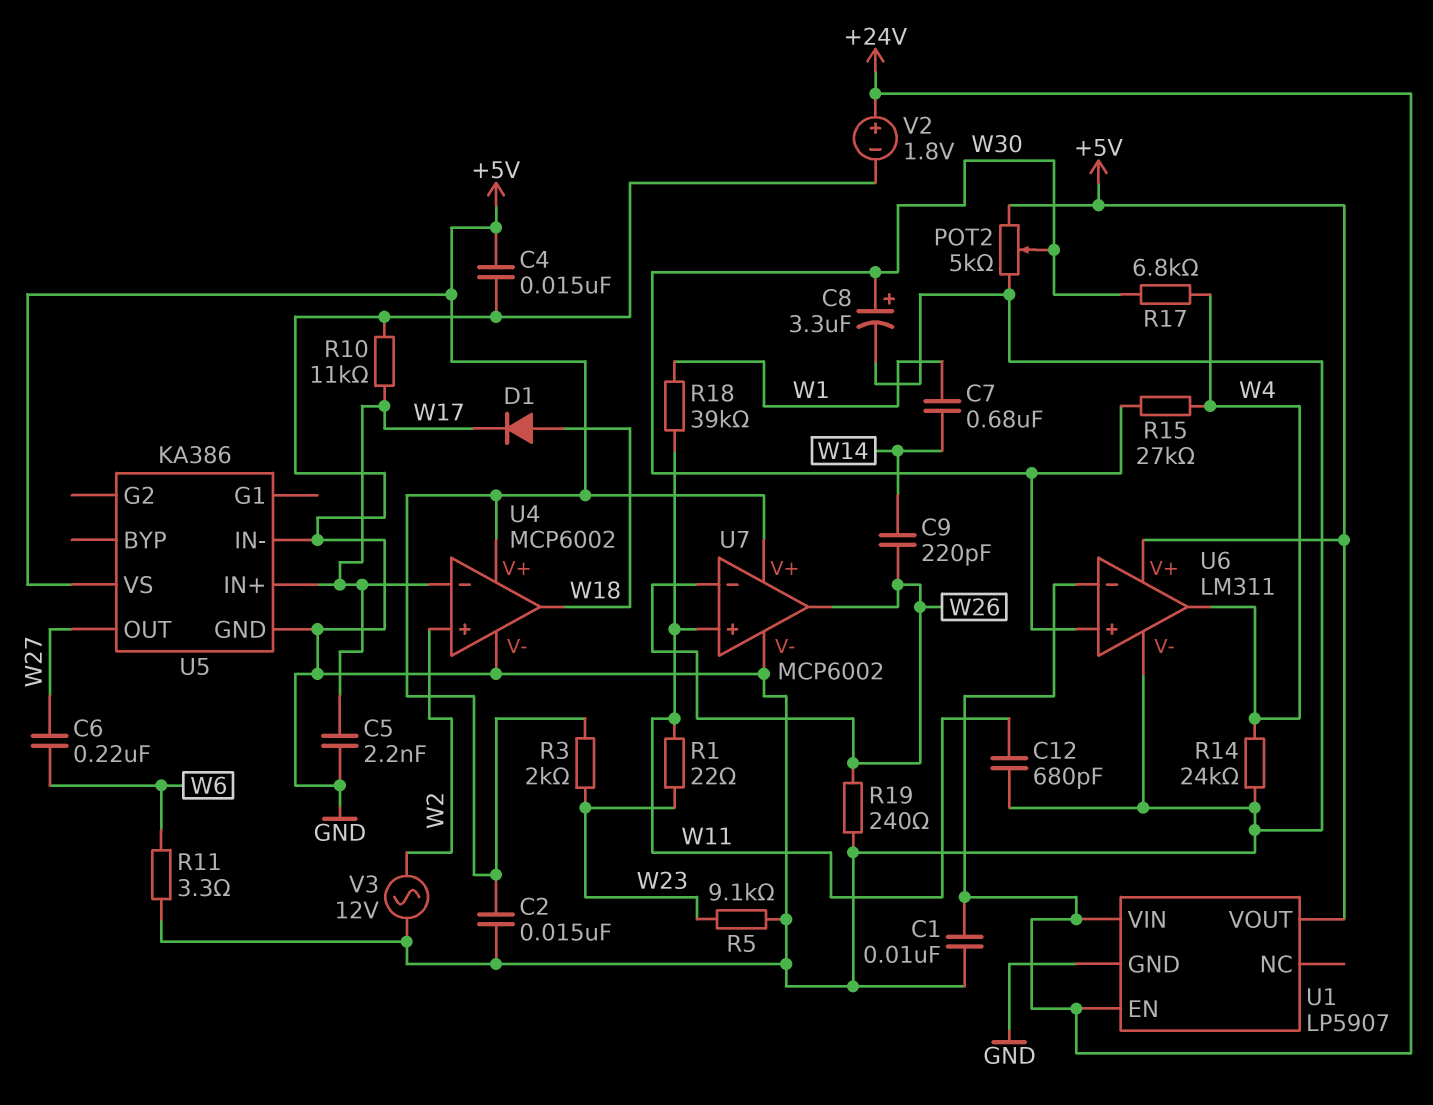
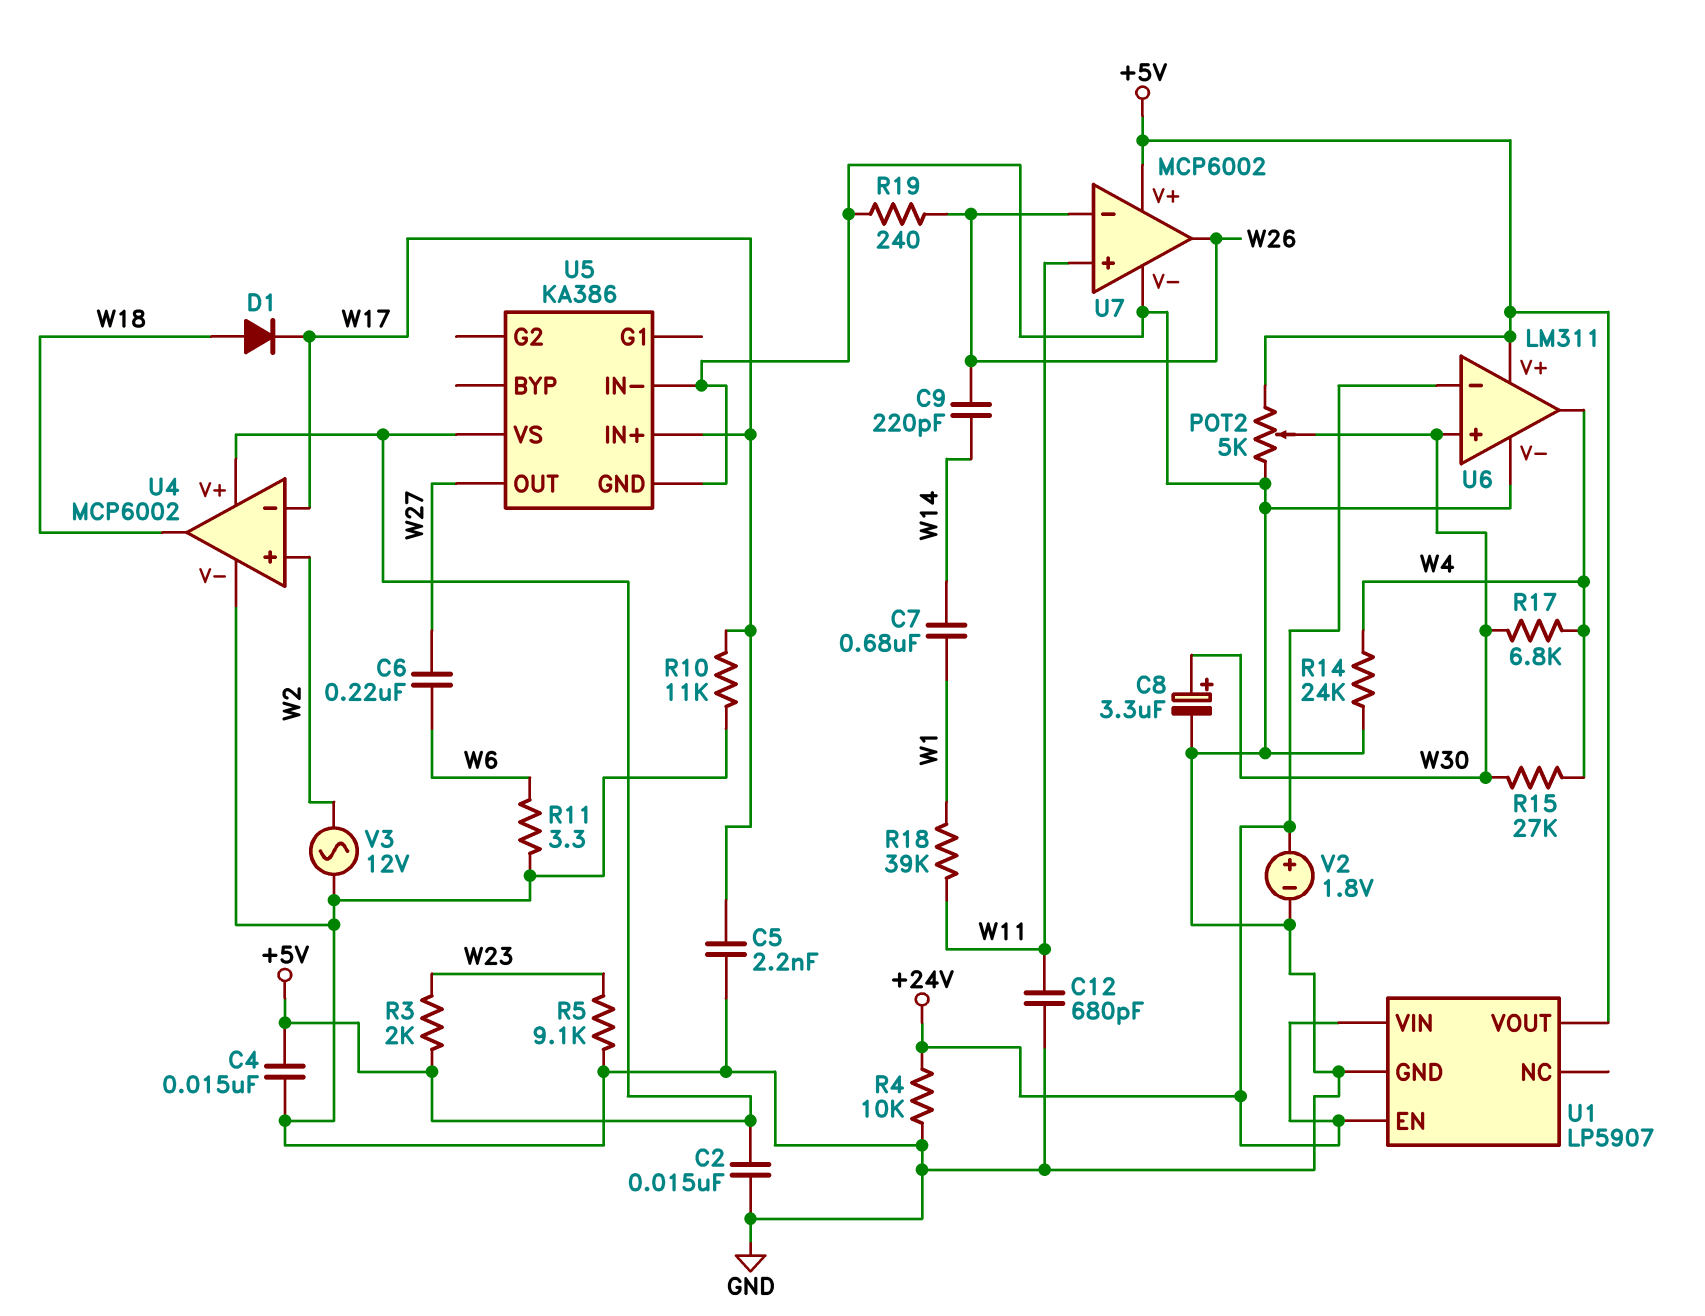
C1: 10nF (+24V, GND) -> none
R1: 22 (W11, W23) -> none
R4: none -> 10k (+24V, GND)

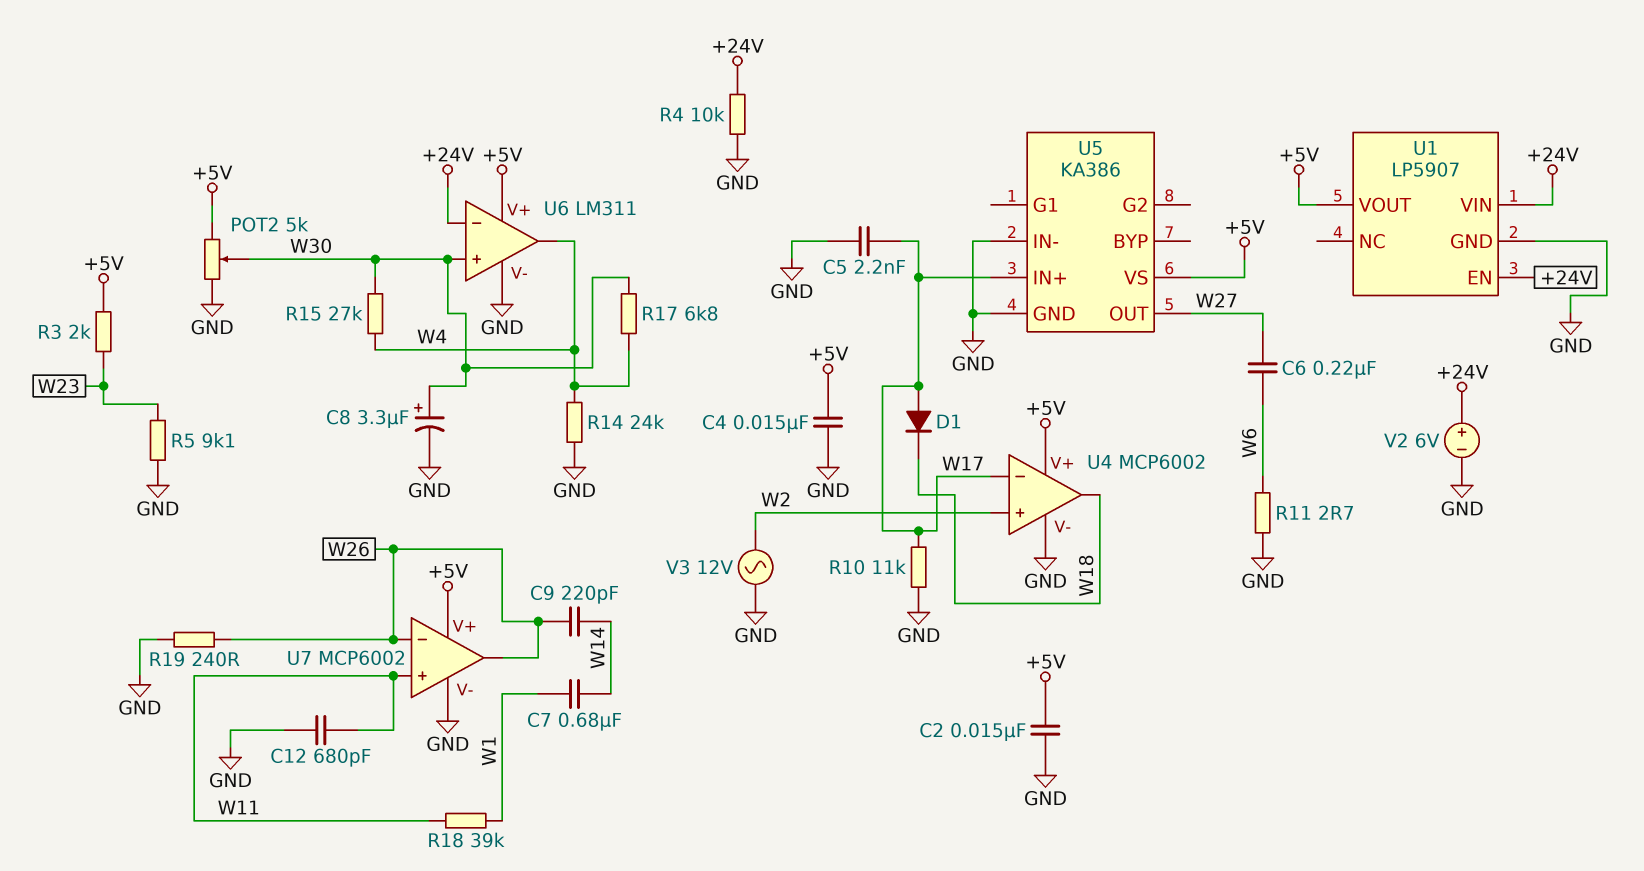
D1: diode (A W18, K W17) -> diode (A W17, K W18)
R11: 3.3 (GND, W6) -> 2.7 (GND, W6)
V2: 1.8V (plus +24V, minus GND) -> 6V (plus +24V, minus GND)

